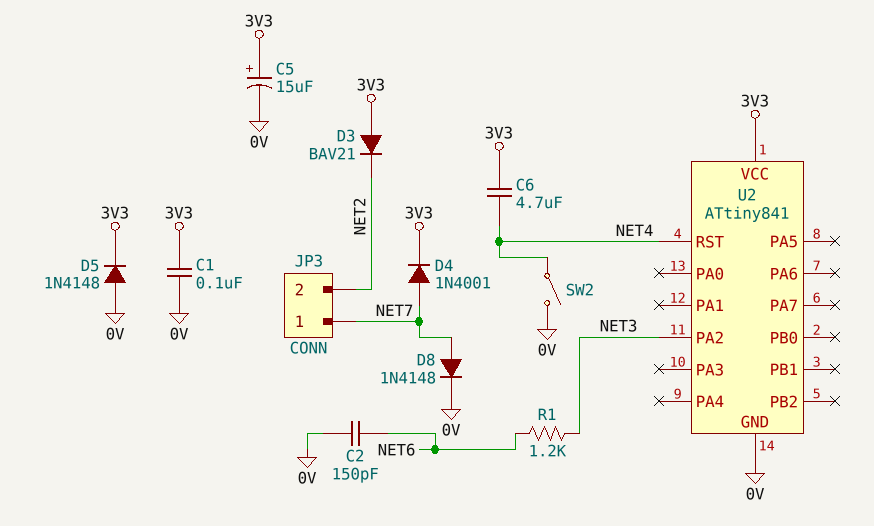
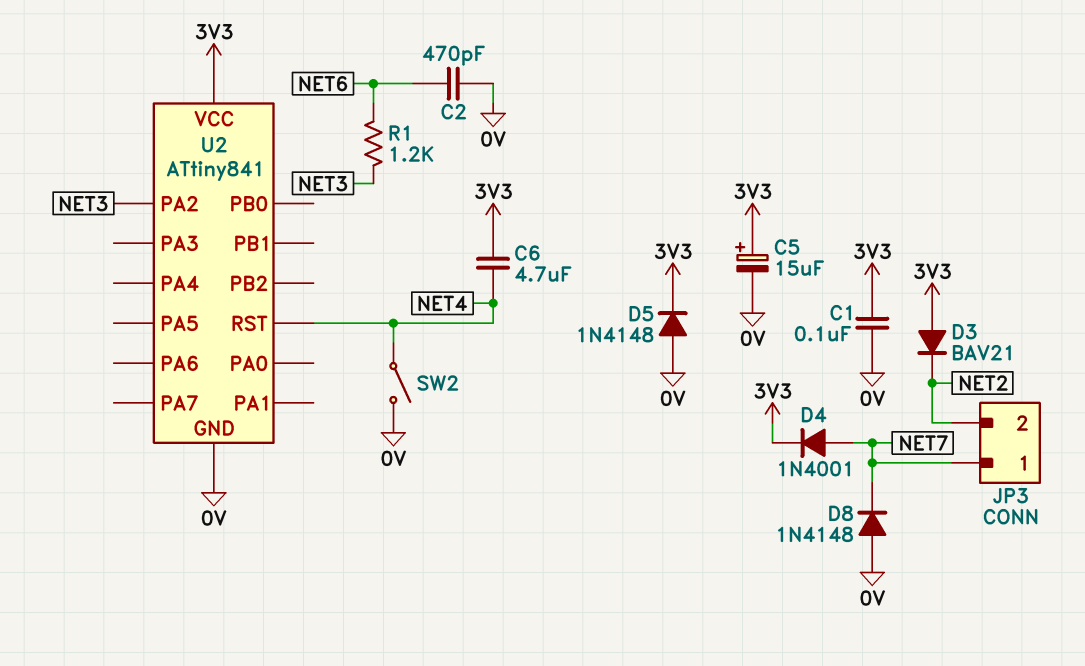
C2: 150pF (0V, NET6) -> 470pF (0V, NET6)
D8: diode 1N4148 (A NET7, K 0V) -> diode 1N4148 (A 0V, K NET7)

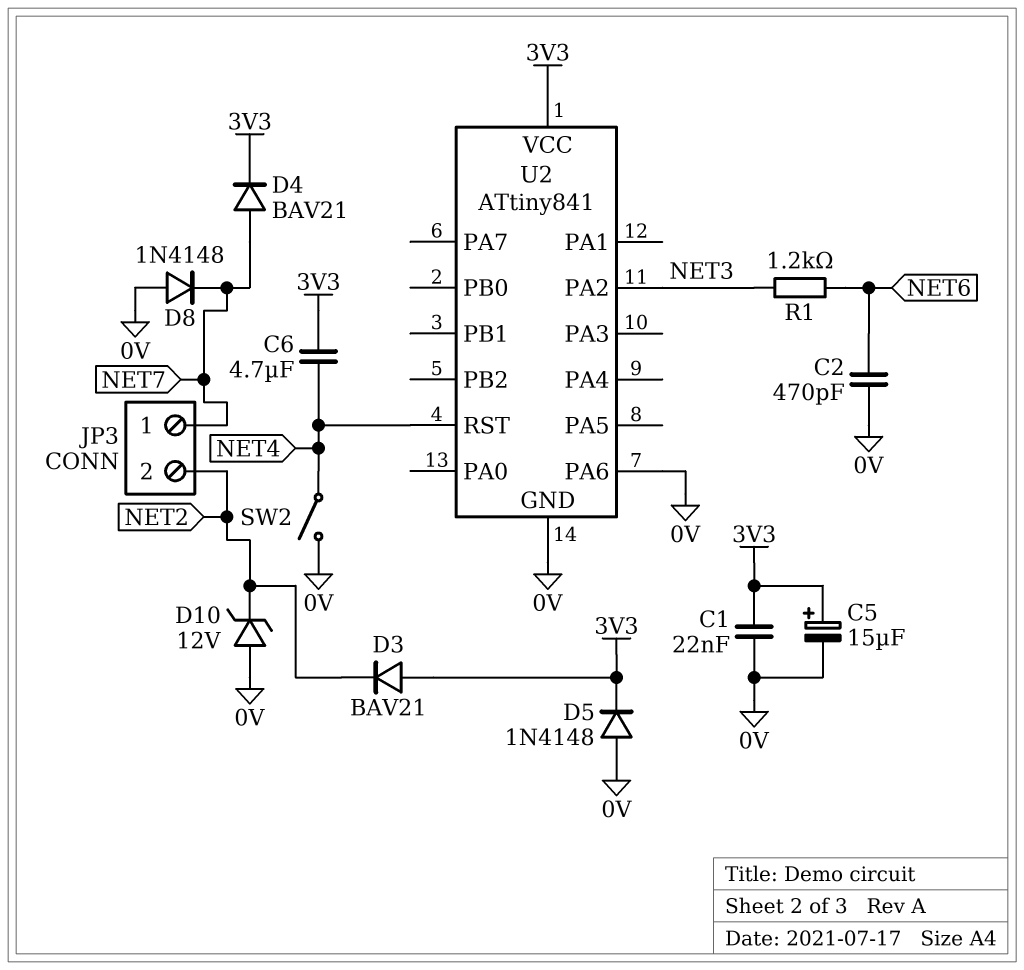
C1: 100nF (0V, 3V3) -> 22nF (0V, 3V3)
D4: diode 1N4001 (A NET7, K 3V3) -> diode BAV21 (A NET7, K 3V3)
D10: none -> zener 12V (A 0V, K NET2)
U2 pin PA6: none -> 0V

